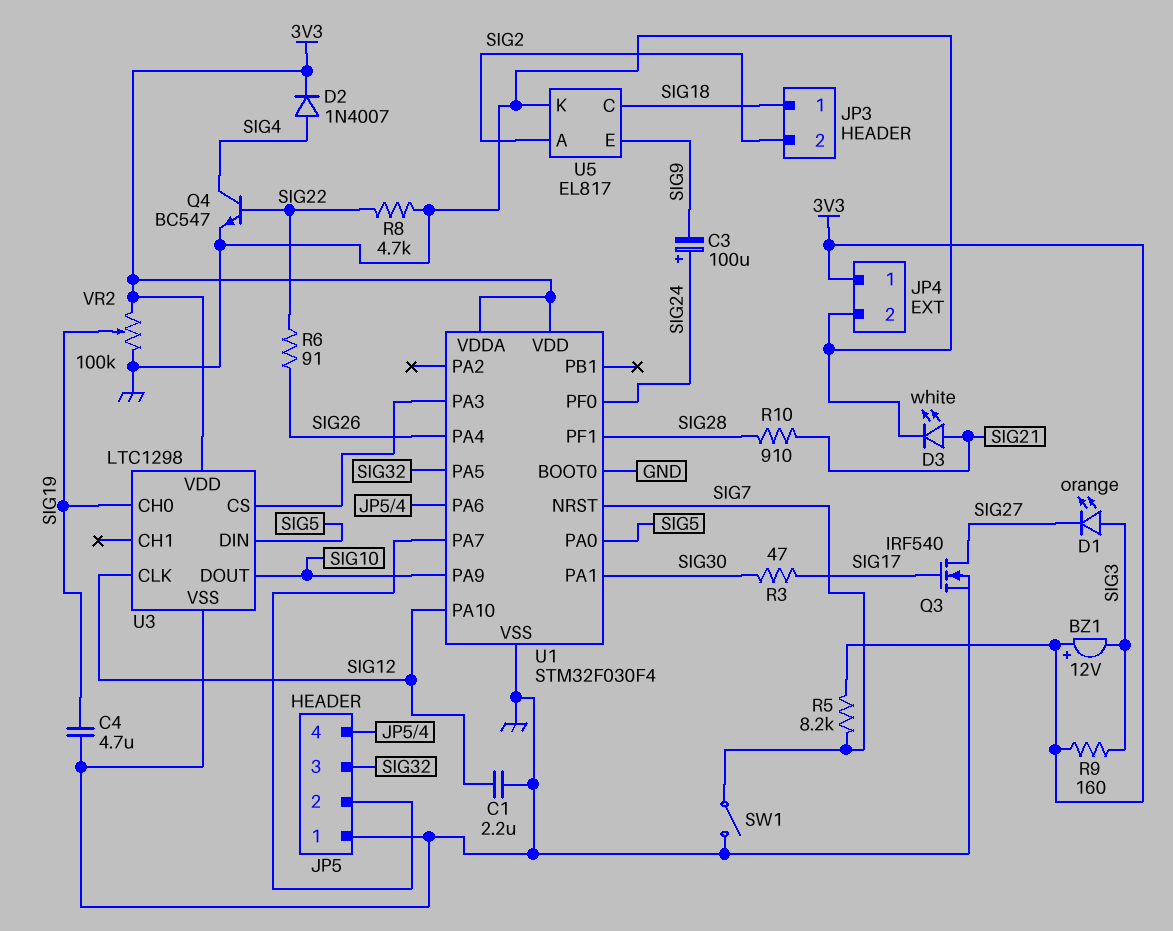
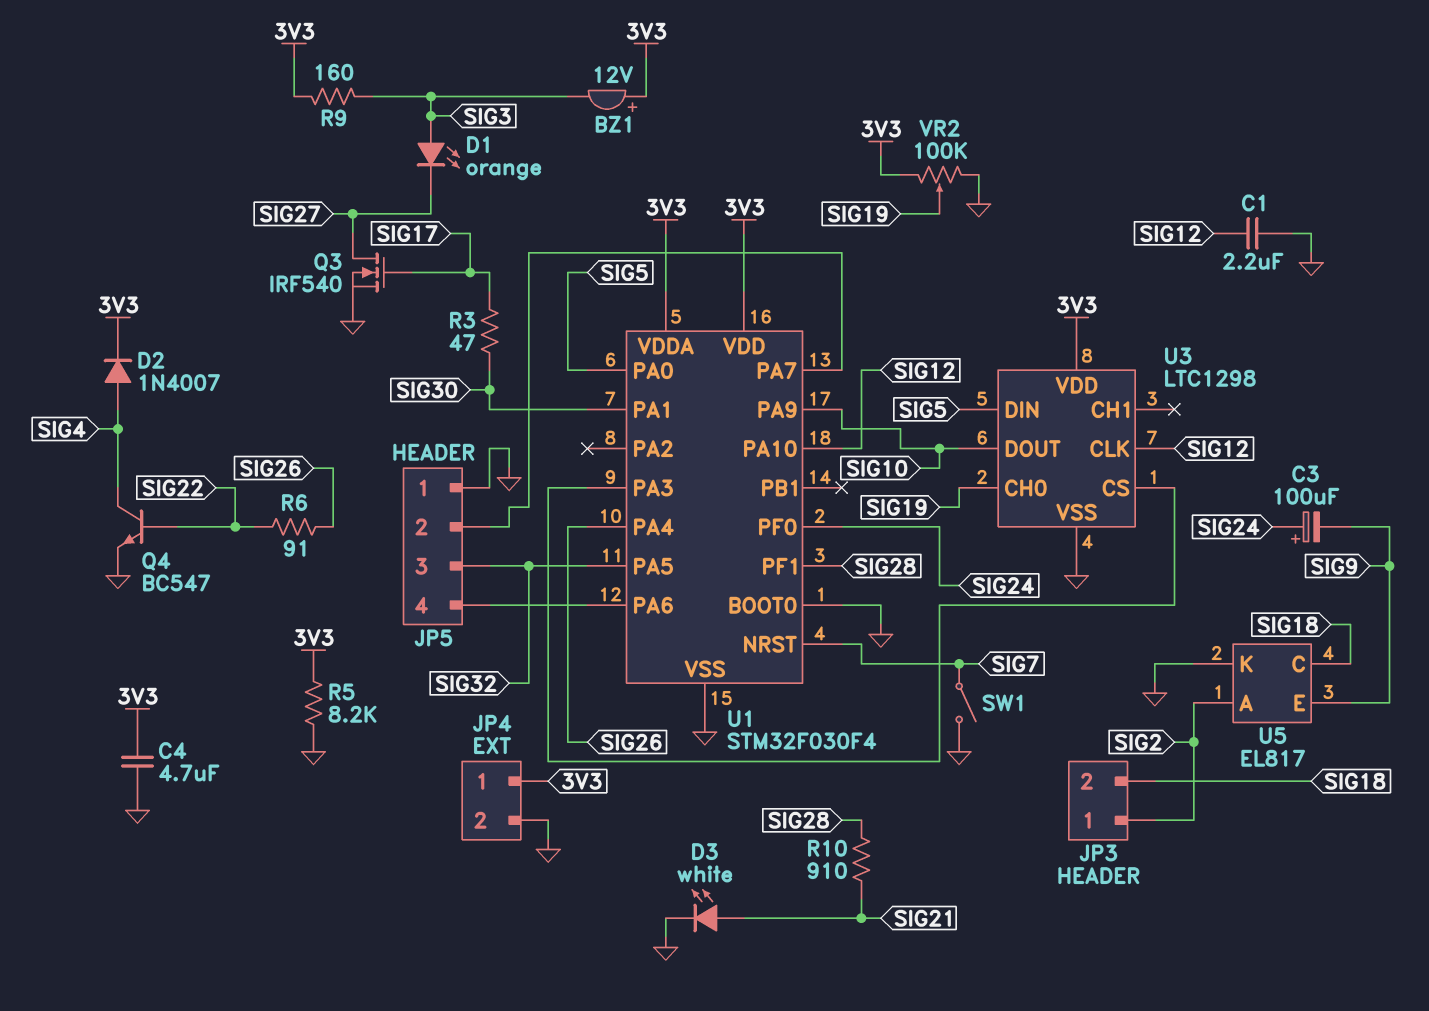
C4: 4.7uF (GND, SIG19) -> 4.7uF (3V3, GND)
JP3 pin 1: SIG18 -> SIG2
JP3 pin 2: SIG2 -> SIG18
R5: 8.2k (3V3, SIG7) -> 8.2k (3V3, GND)
R8: 4.7k (GND, SIG22) -> none

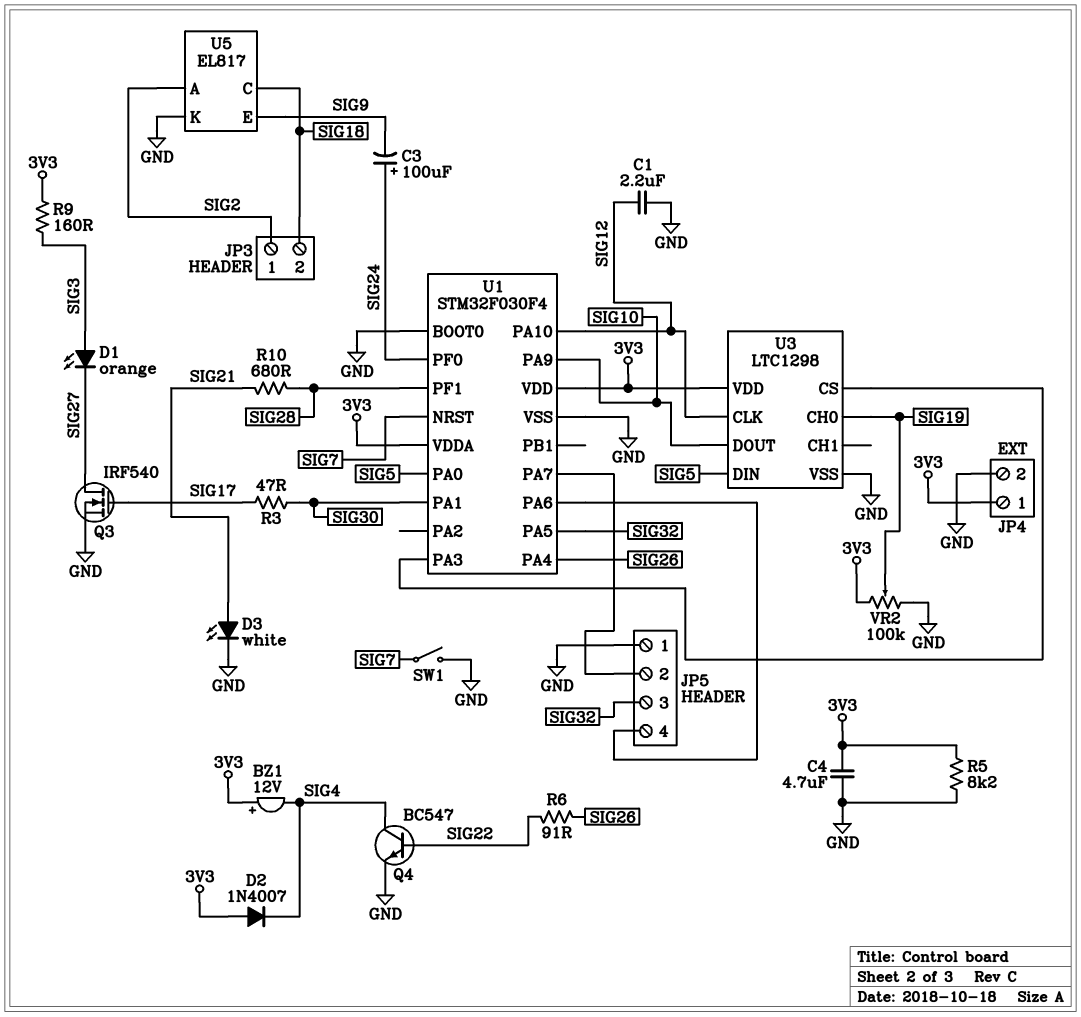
BZ1: buzzer 12V (plus 3V3, minus SIG3) -> buzzer 12V (plus 3V3, minus SIG4)
D2: diode 1N4007 (A SIG4, K 3V3) -> diode 1N4007 (A 3V3, K SIG4)
R10: 910 (SIG21, SIG28) -> 680 (SIG21, SIG28)

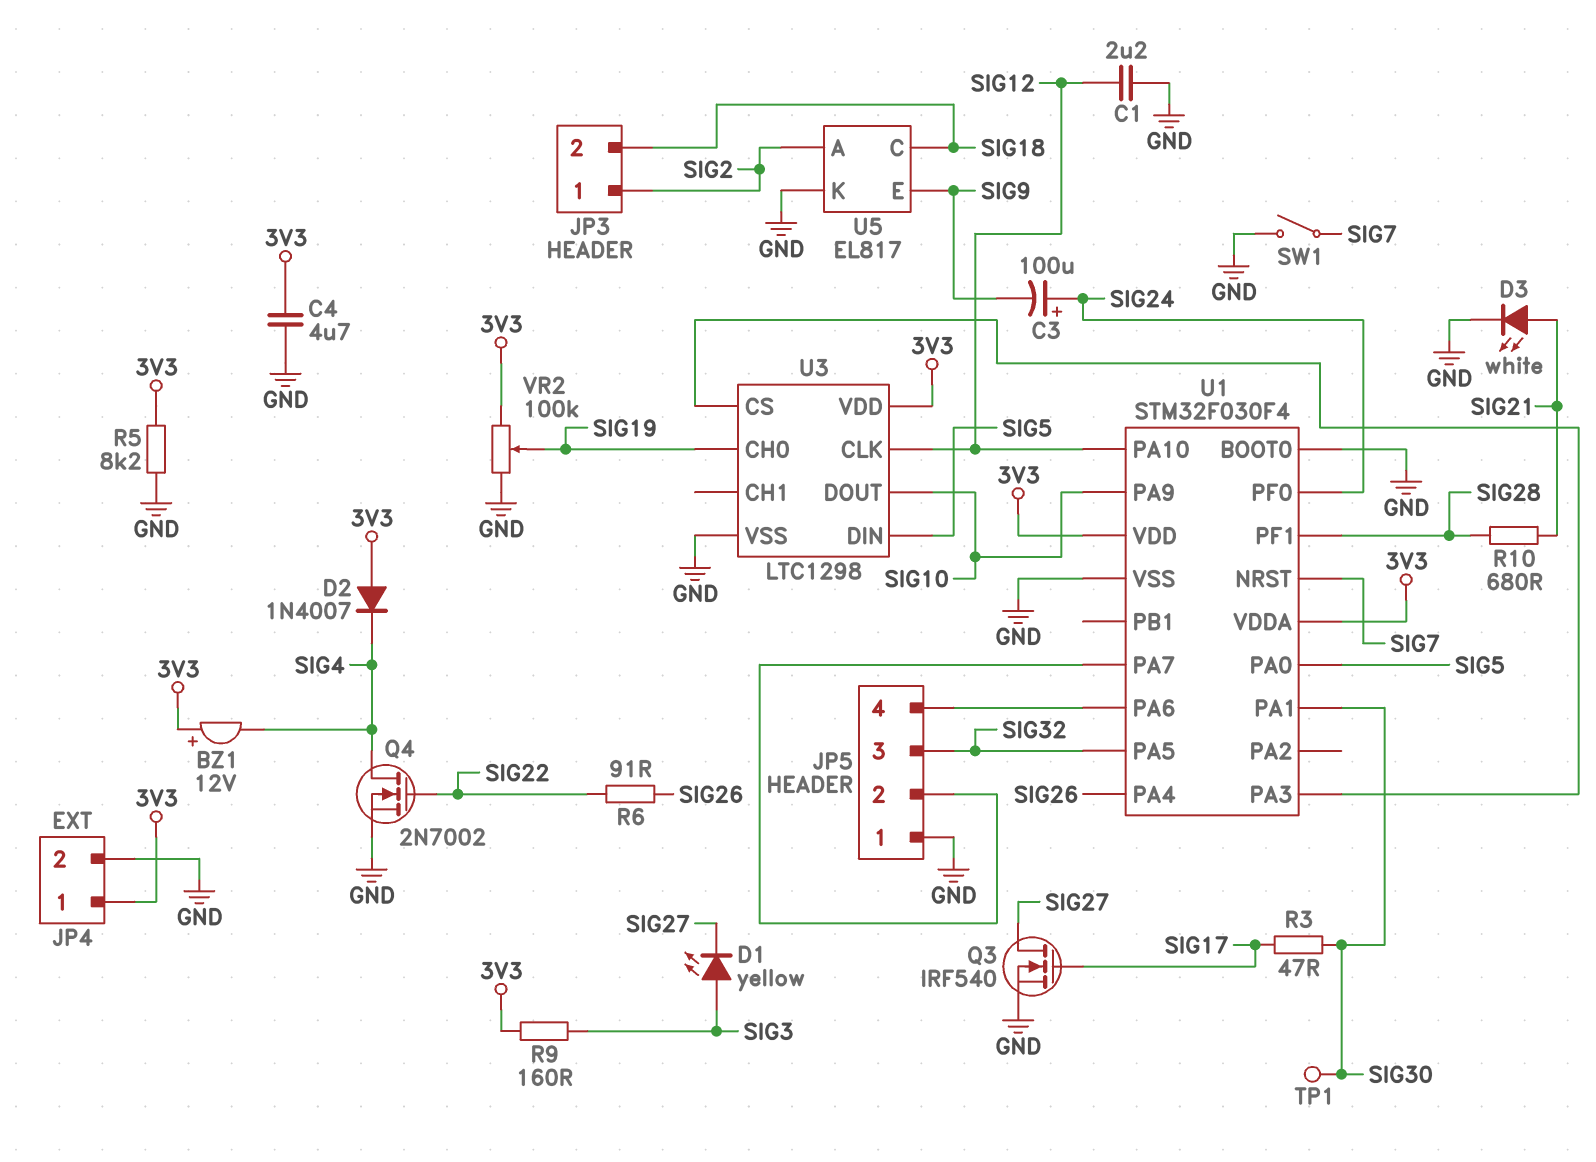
D1: LED orange (A SIG3, K SIG27) -> LED yellow (A SIG3, K SIG27)
Q4: NPN BC547 (B SIG22, C SIG4, E GND) -> NMOS 2N7002 (G SIG22, D SIG4, S GND)
TP1: none -> test point (SIG30)

